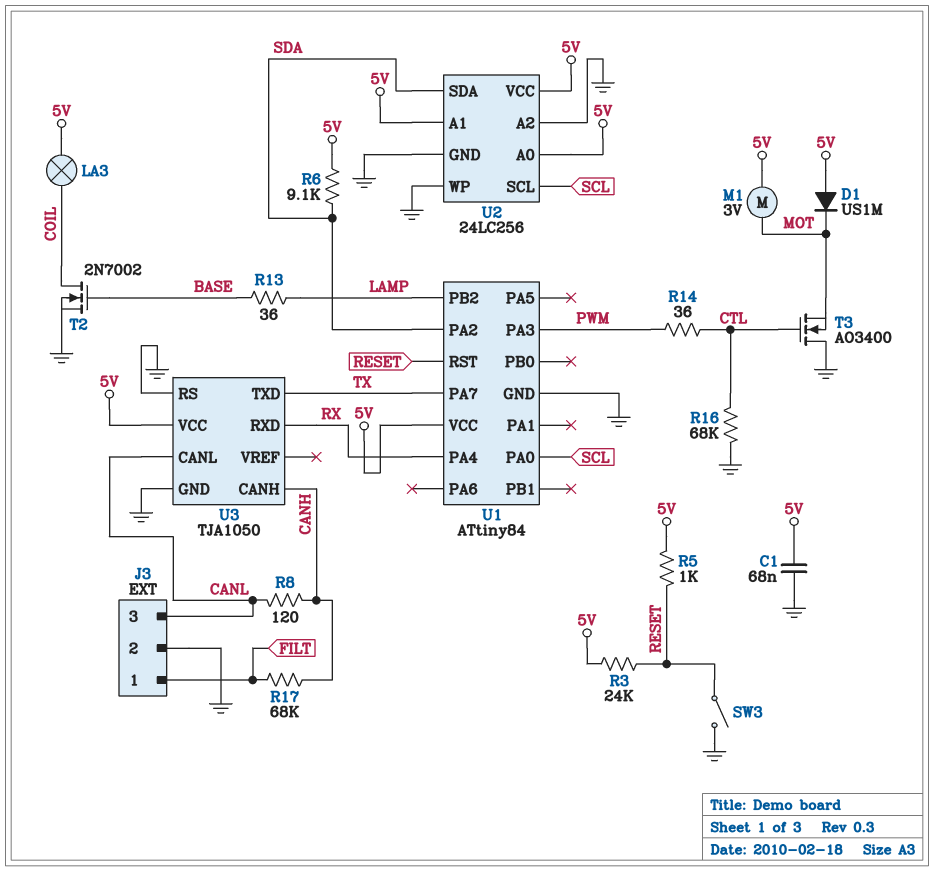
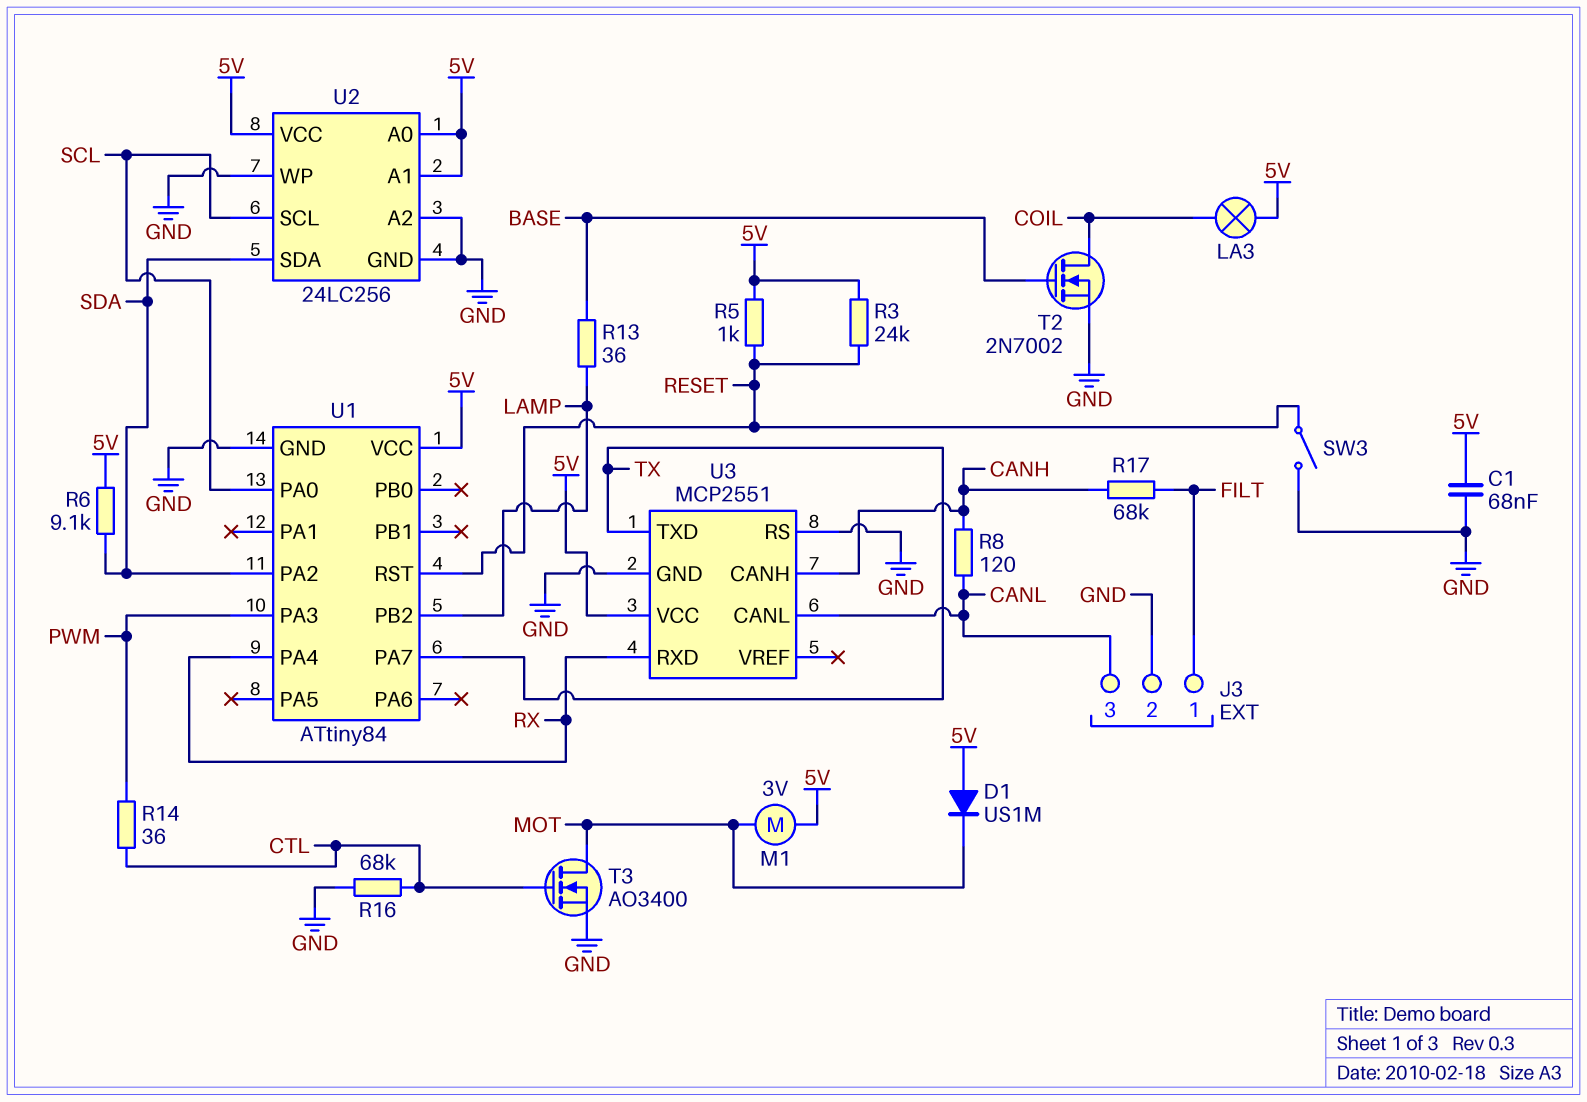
T3: NMOS AO3400 (G CTL, D GND, S MOT) -> NMOS AO3400 (G CTL, D MOT, S GND)
U3: TJA1050 -> MCP2551

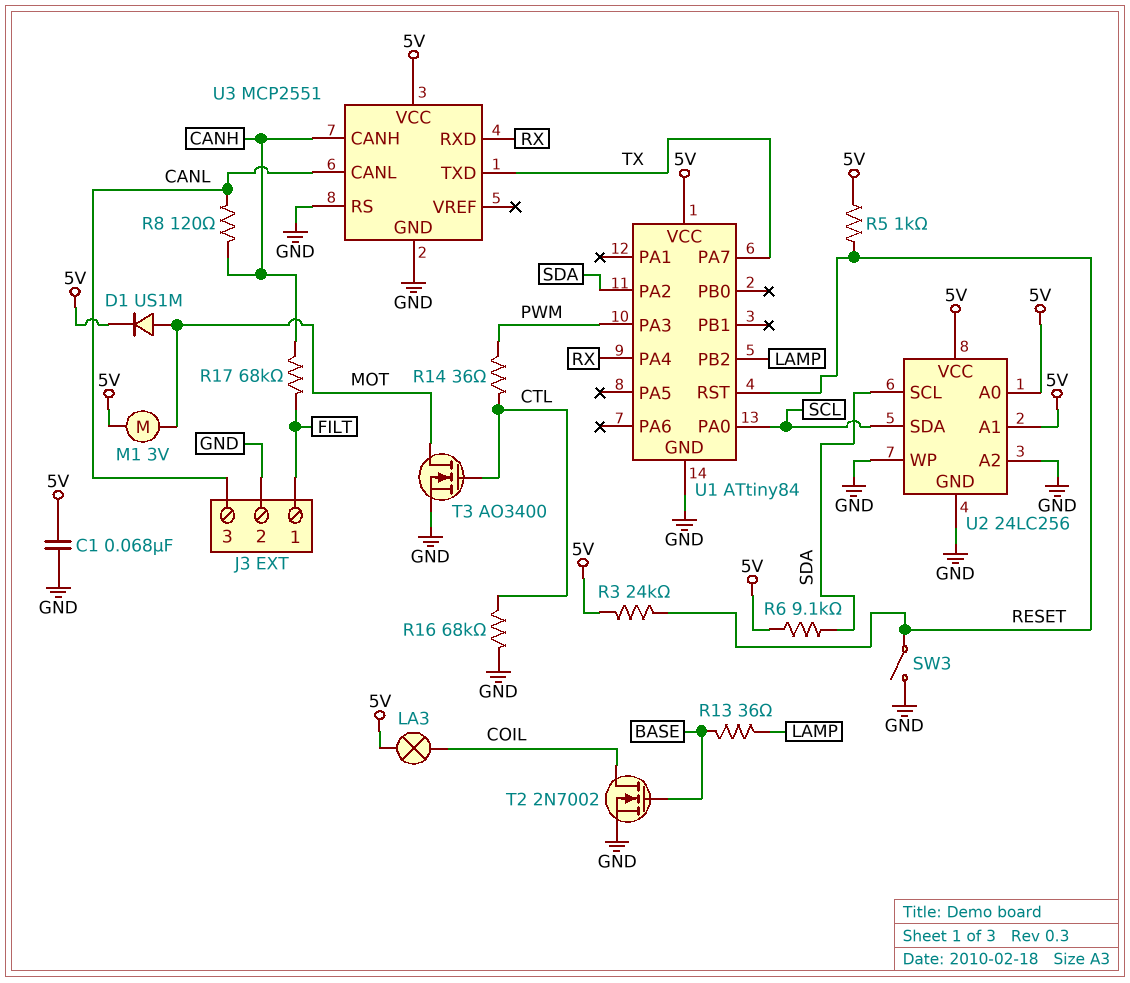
D1: diode US1M (A 5V, K MOT) -> diode US1M (A MOT, K 5V)
U2 pin SCL: SCL -> SDA
U2 pin SDA: SDA -> SCL

